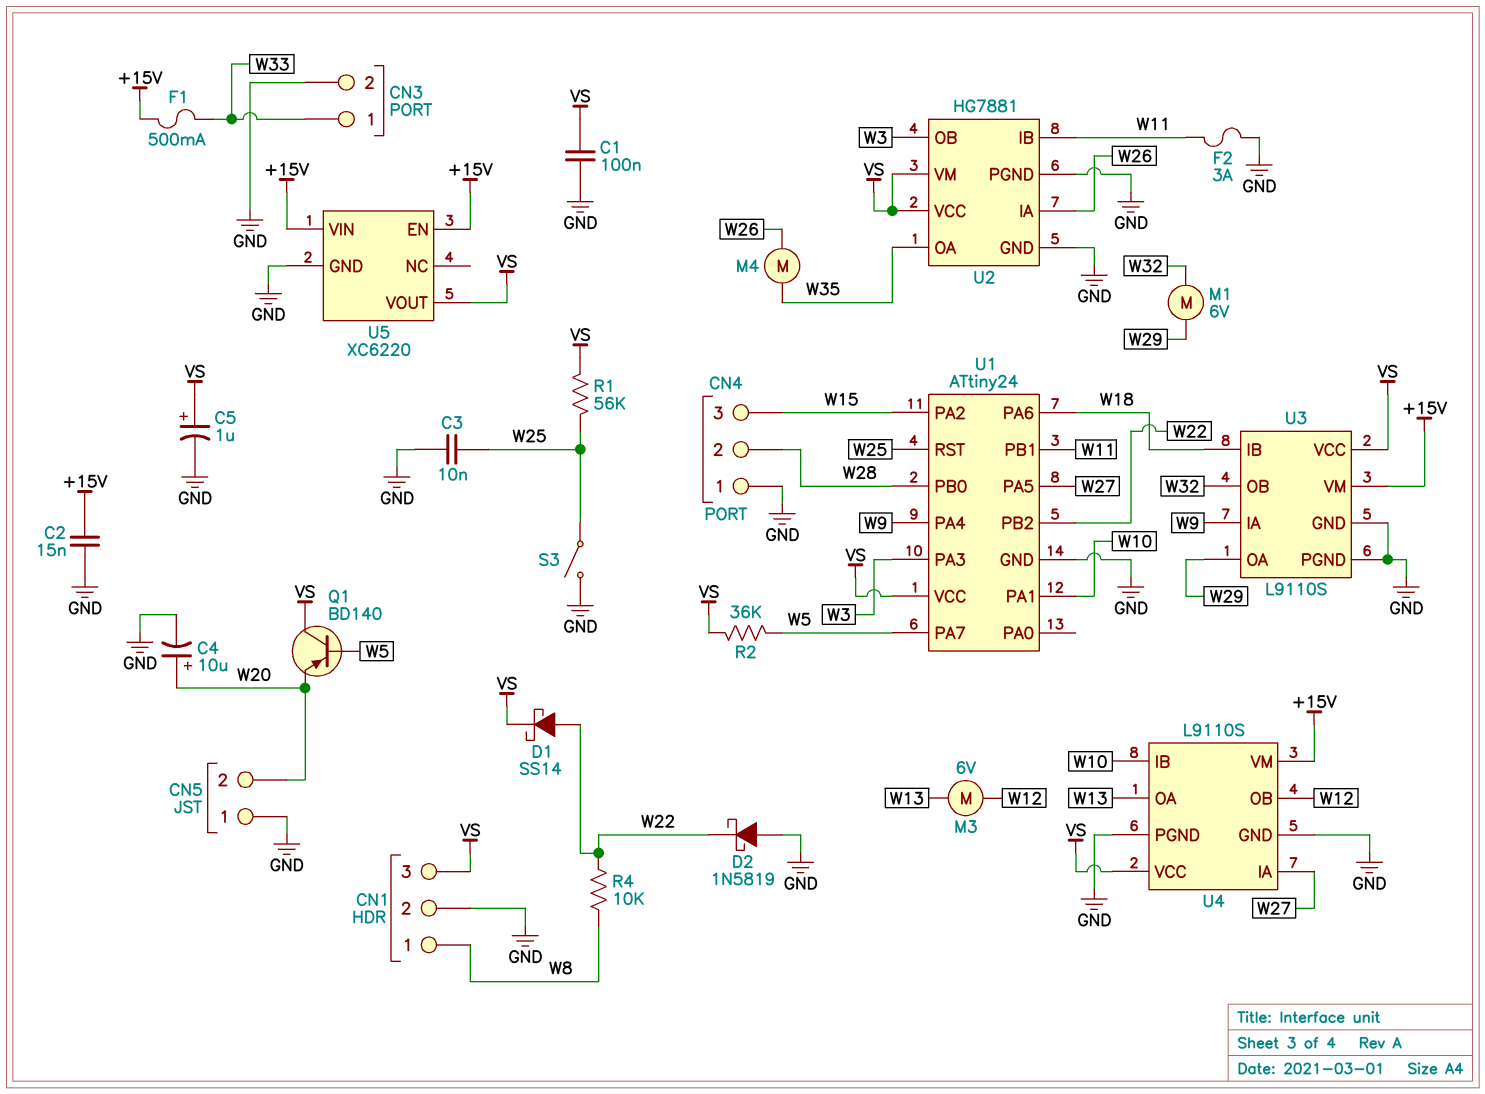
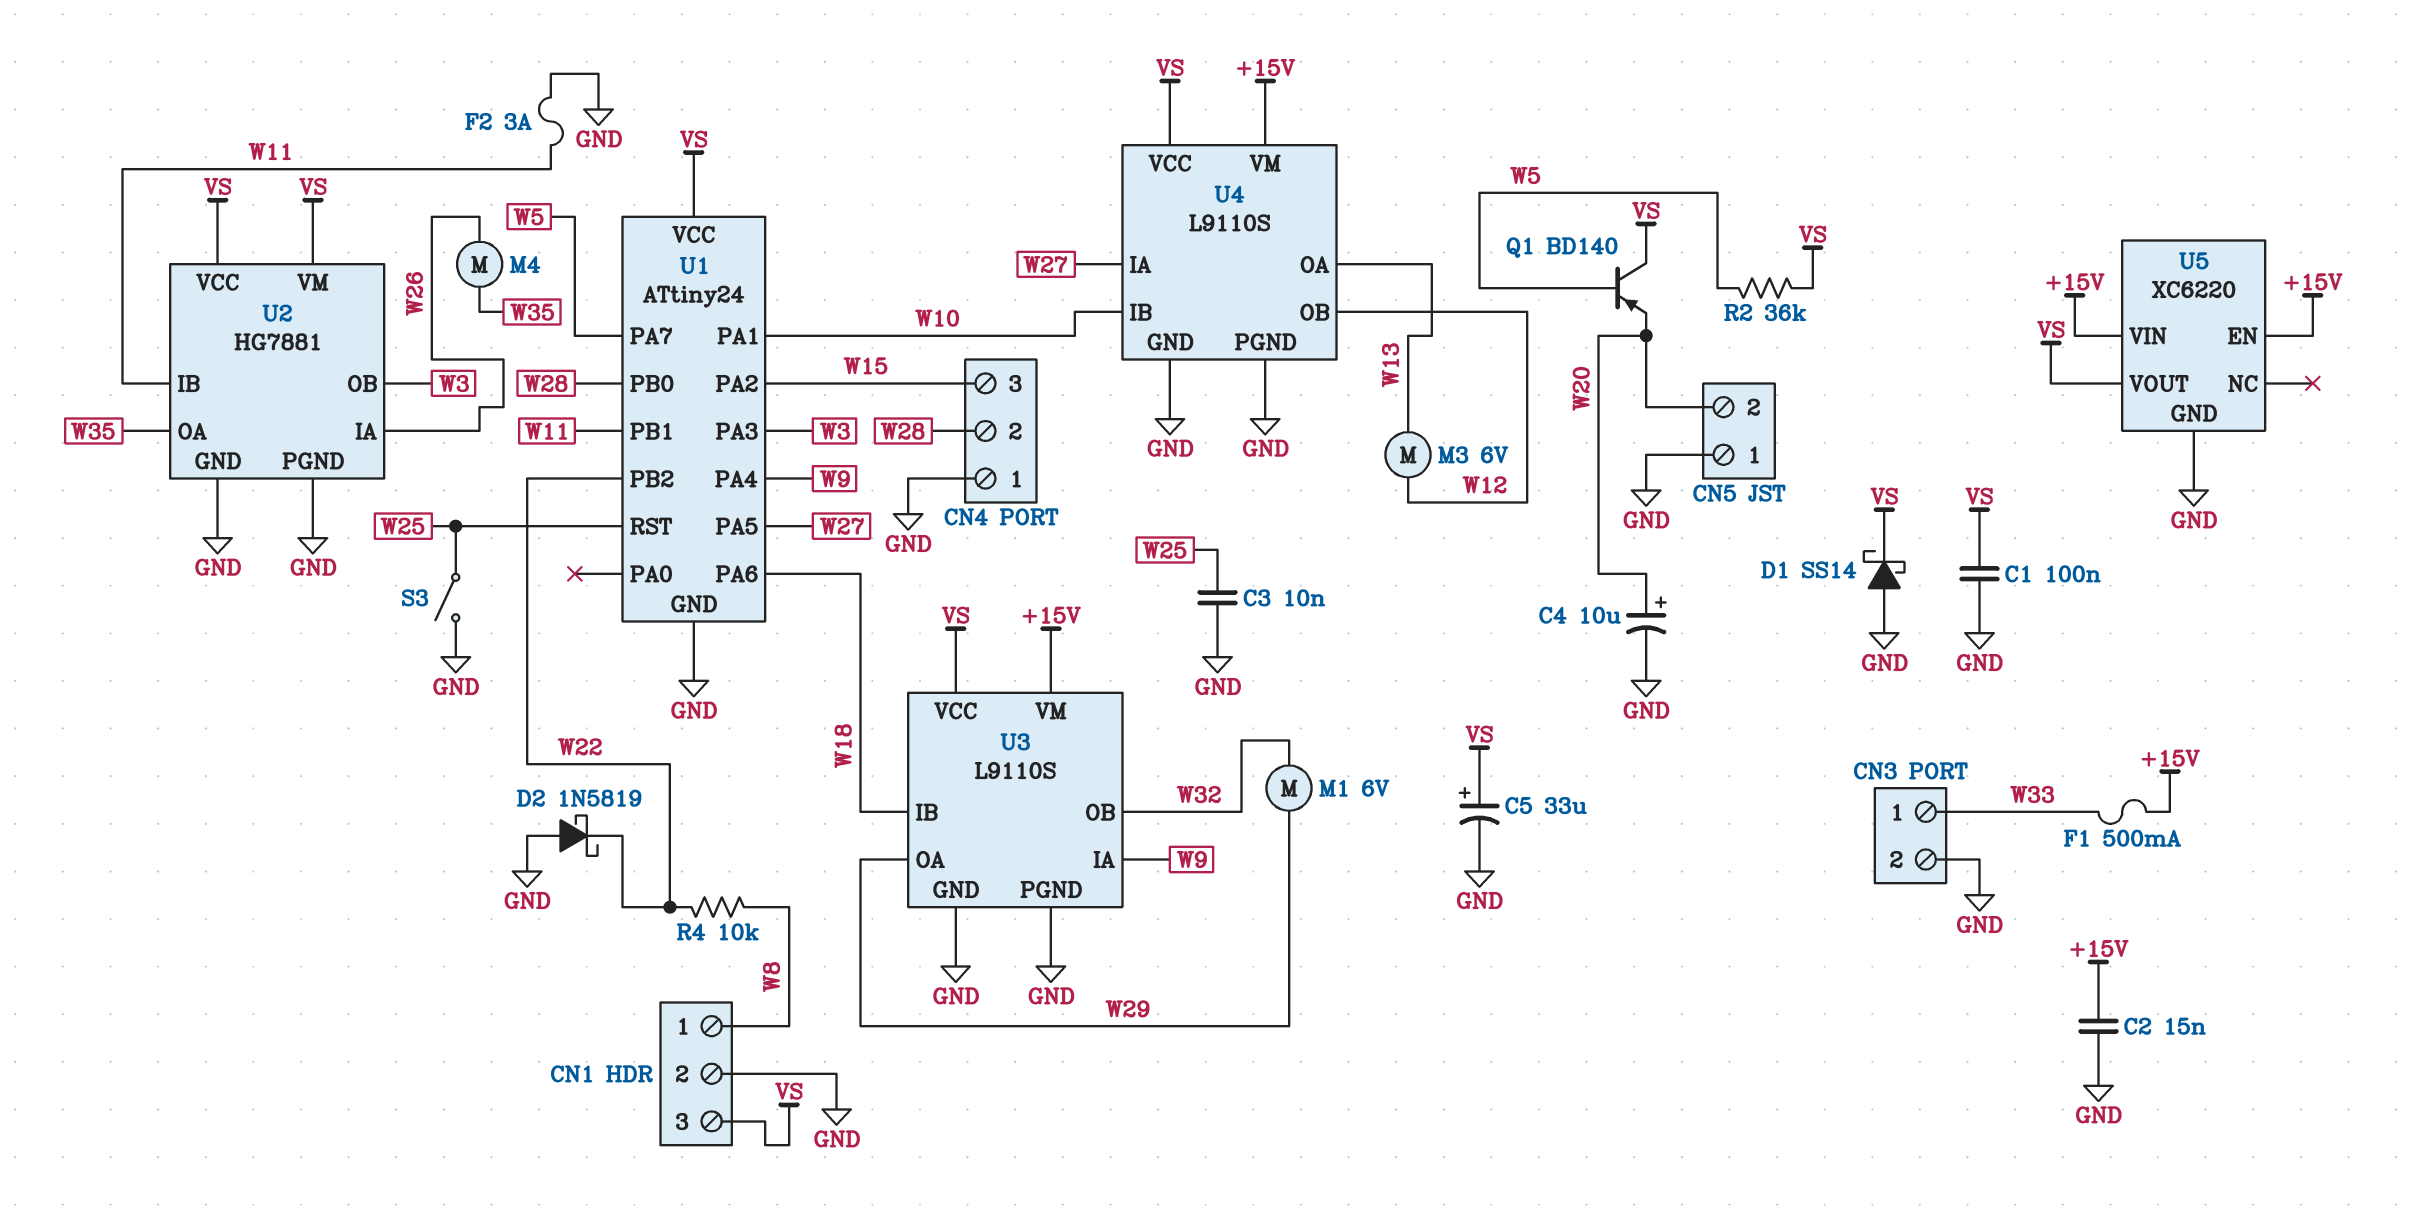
C5: 1uF (plus VS, minus GND) -> 33uF (plus VS, minus GND)
D1: schottky SS14 (A W22, K VS) -> schottky SS14 (A GND, K VS)
R1: 56k (VS, W25) -> none

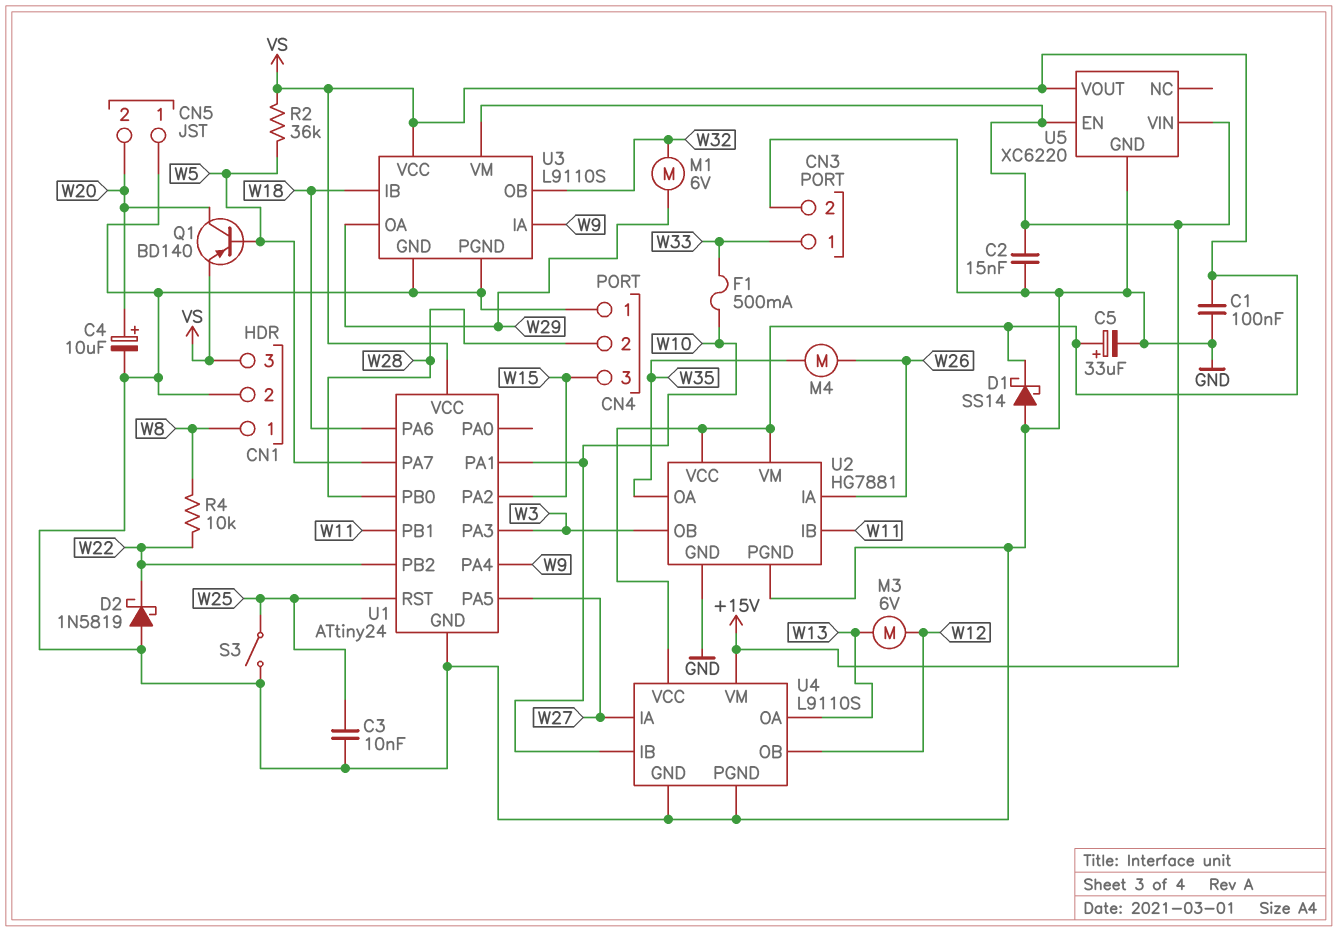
F1: 500mA (+15V, W33) -> 500mA (W10, W33)
F2: 3A (GND, W11) -> none
Q1: PNP BD140 (B W5, C VS, E W20) -> PNP BD140 (B W5, C W20, E VS)

